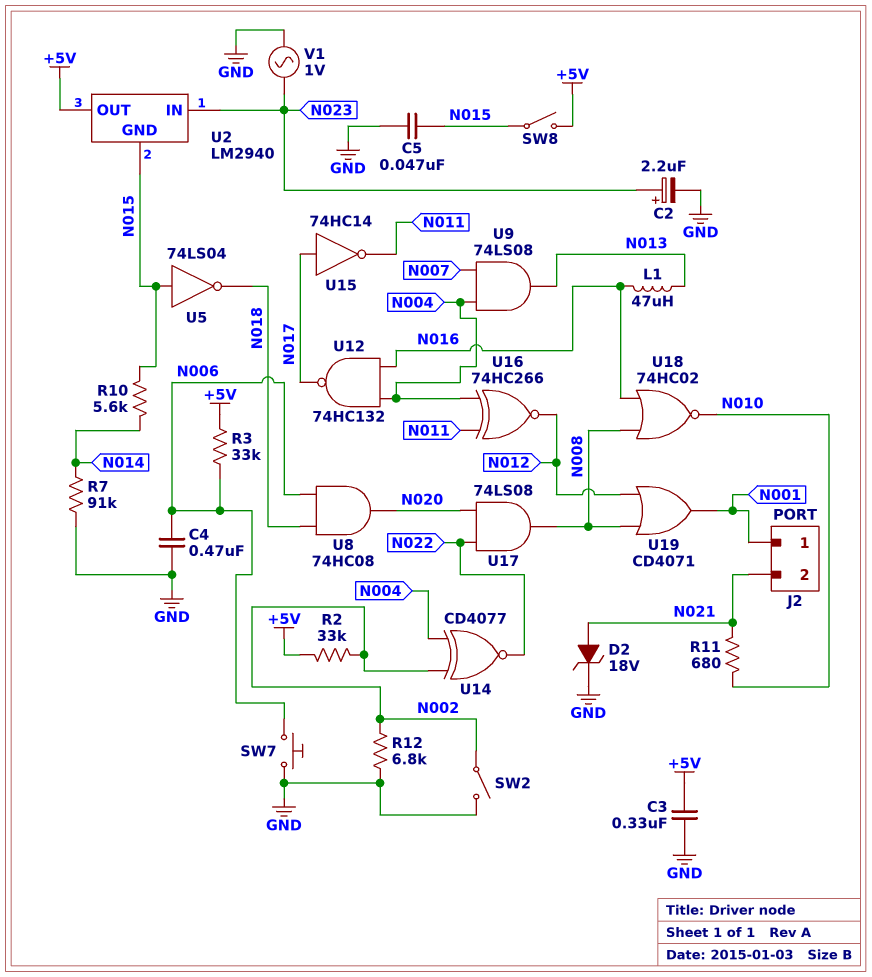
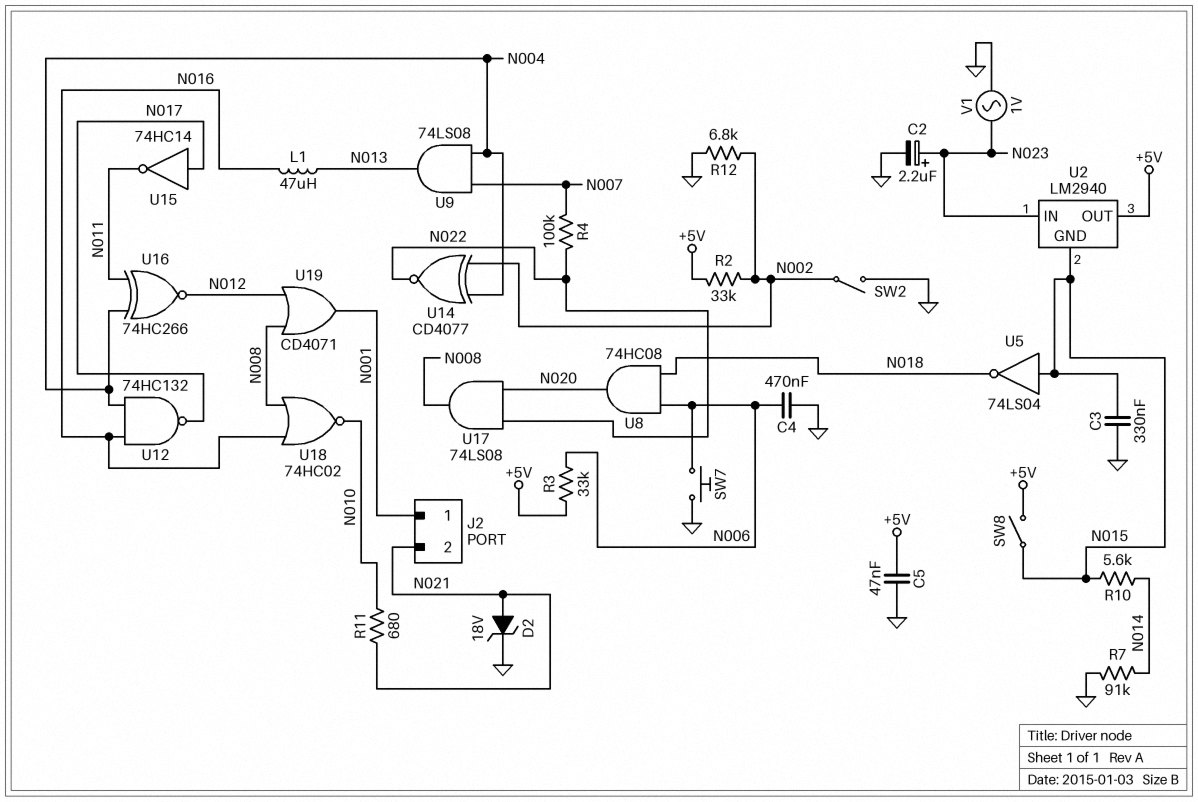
C3: 330nF (+5V, GND) -> 330nF (GND, N015)
C5: 47nF (GND, N015) -> 47nF (+5V, GND)
R4: none -> 100k (N007, N022)

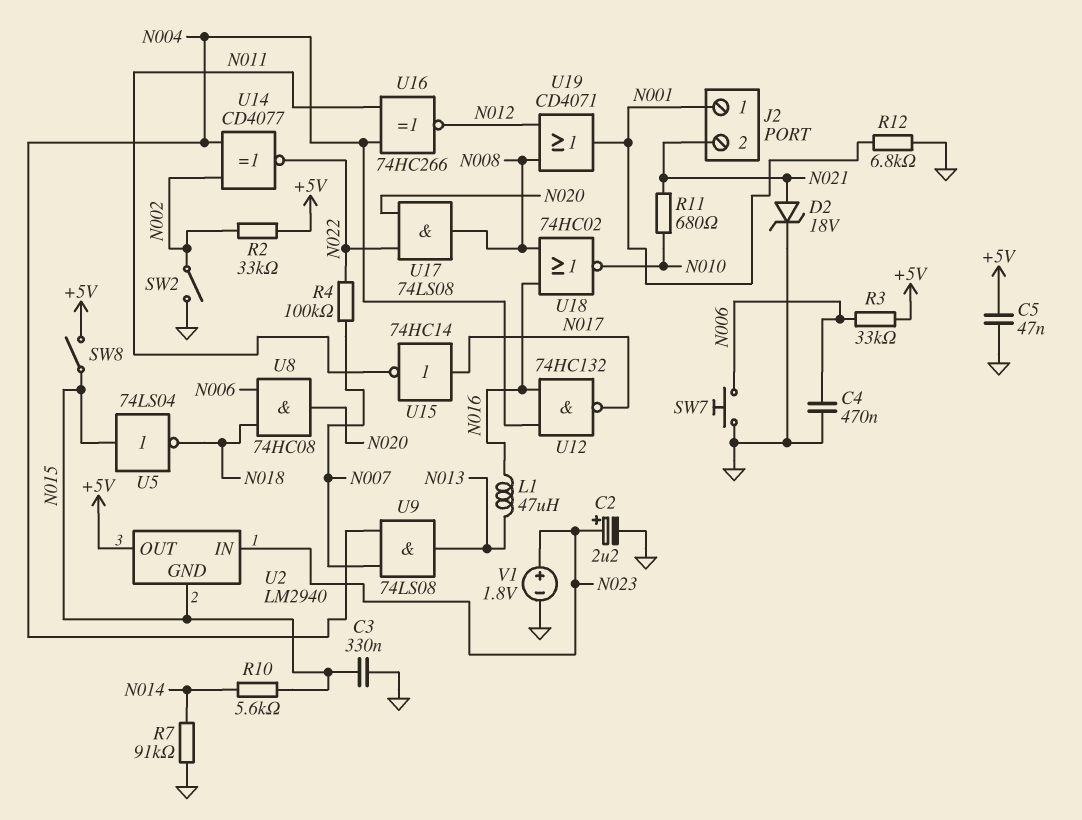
R12: 6.8k (GND, N002) -> 6.8k (GND, N001)
V1: AC 1V (GND, N023) -> 1.8V (plus N023, minus GND)

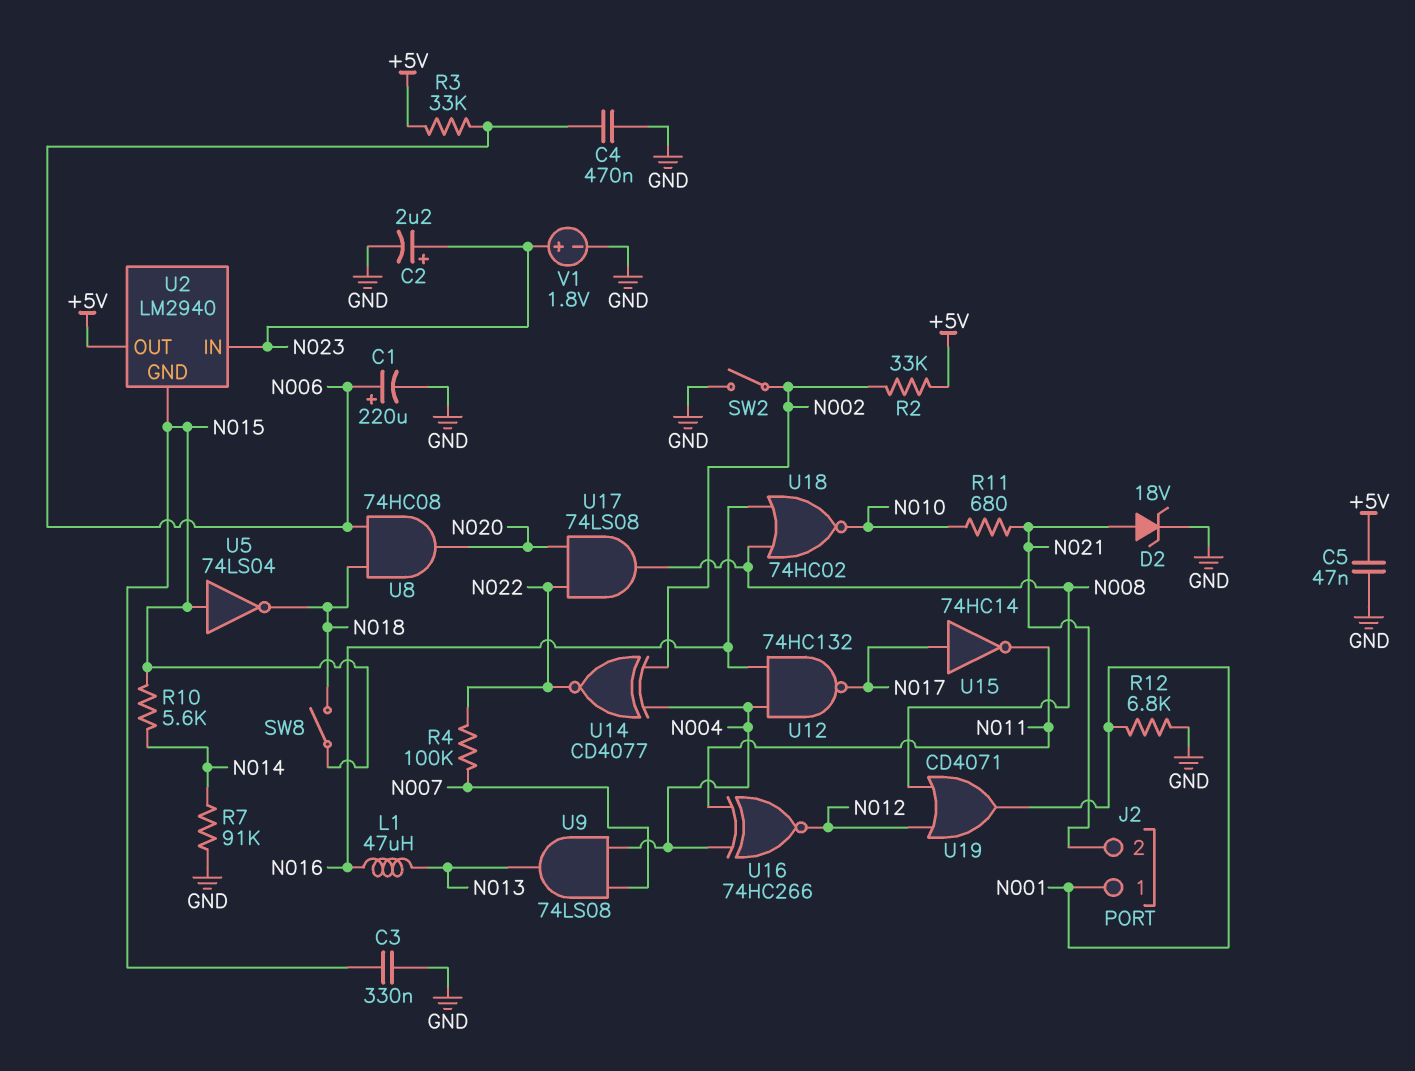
C1: none -> 220uF (plus N006, minus GND)
SW7: button (GND, N006) -> none
SW8: switch (+5V, N015) -> switch (N015, N018)

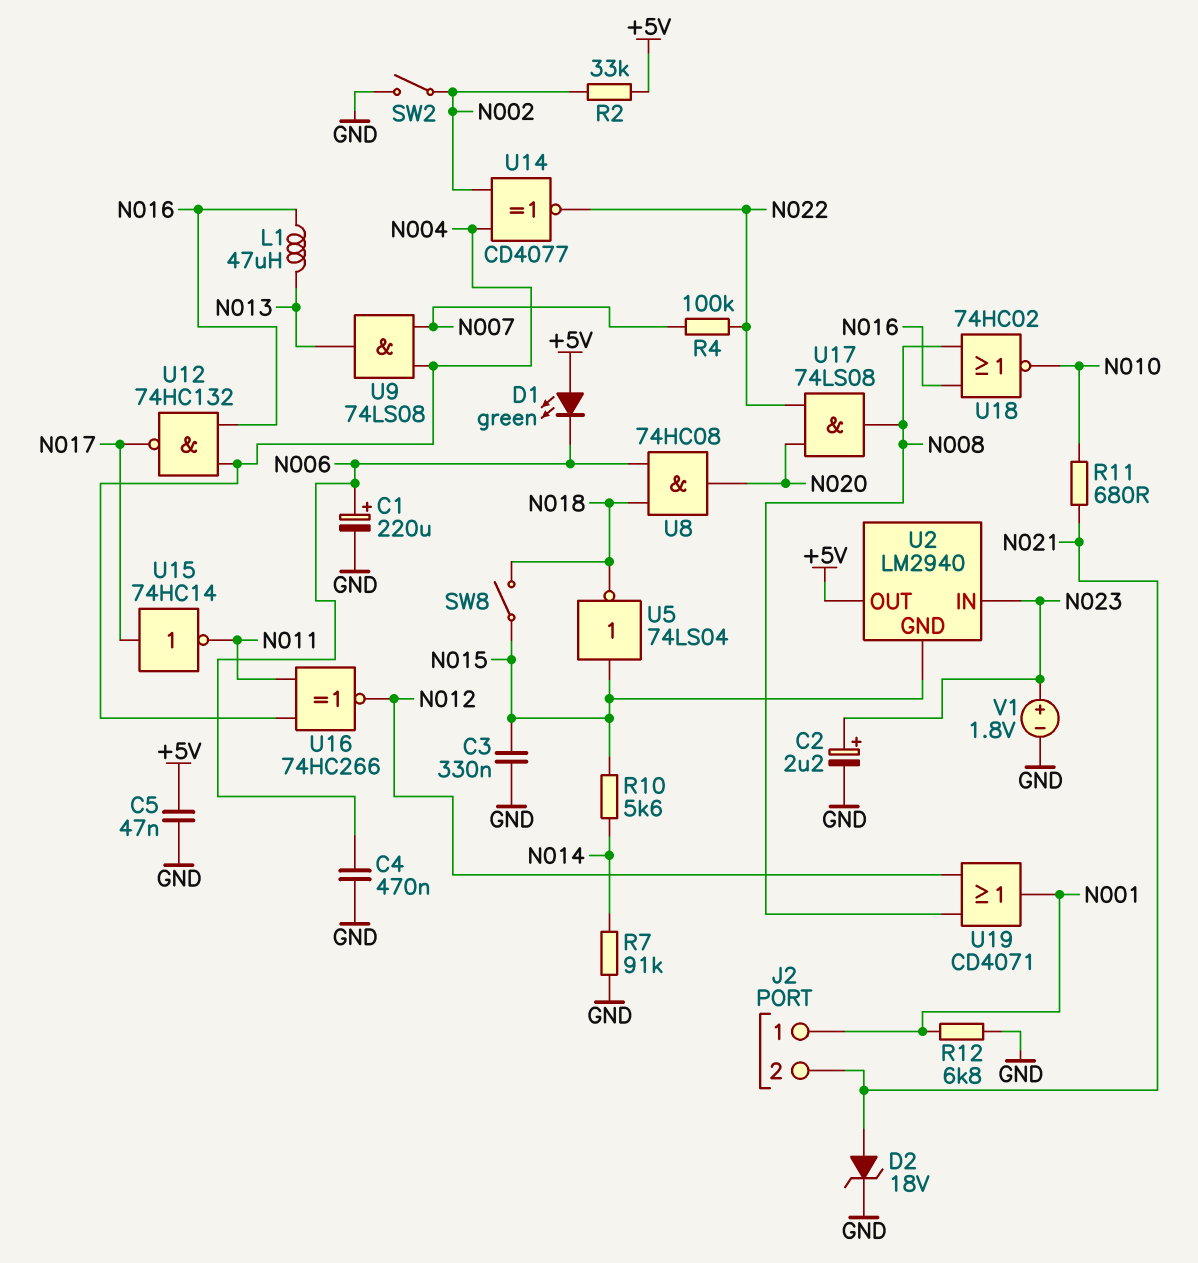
D1: none -> LED green (A +5V, K N006)
R3: 33k (+5V, N006) -> none

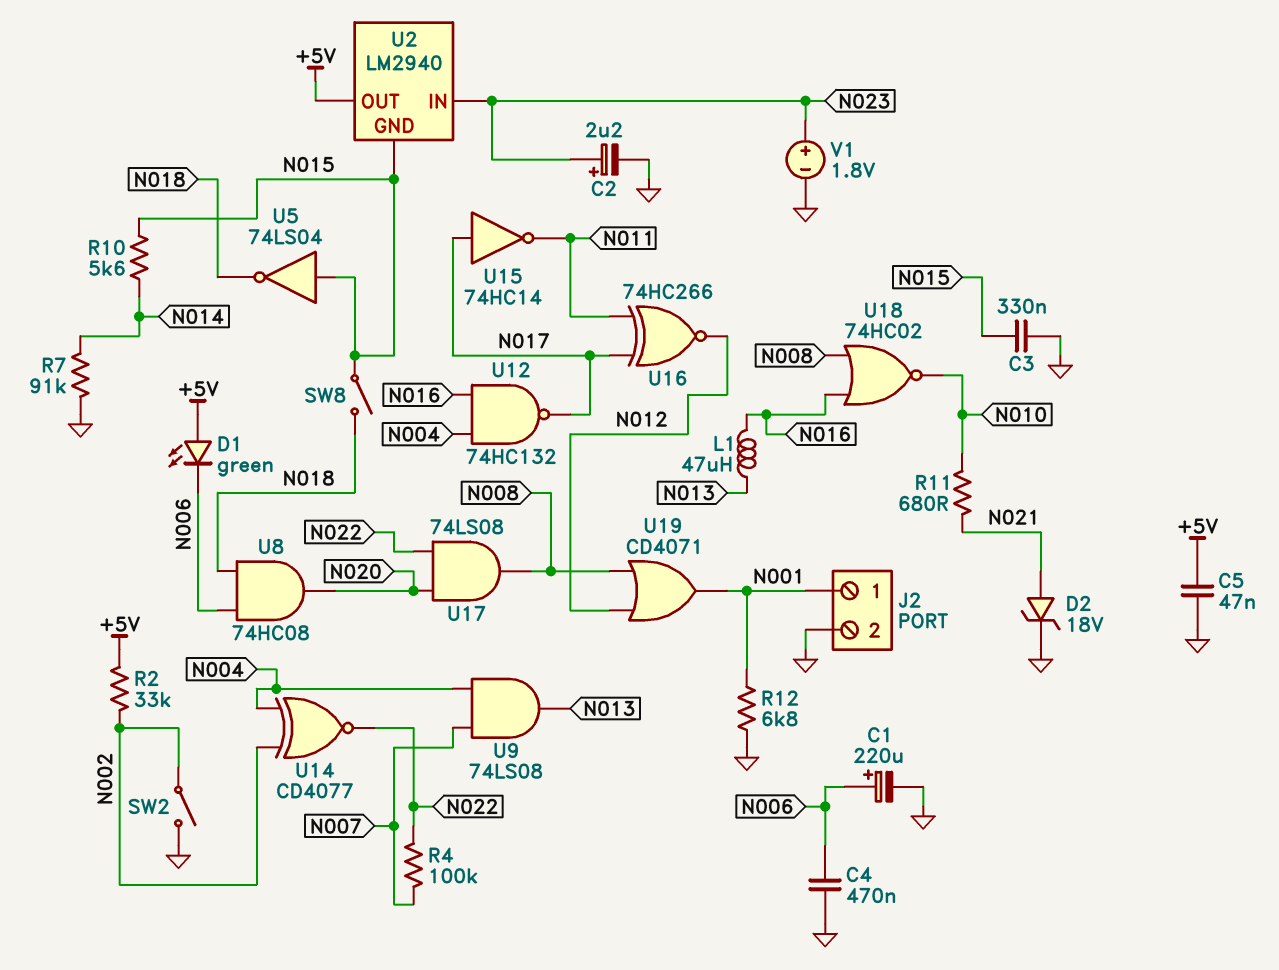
J2 pin 2: N021 -> GND
U16: XNOR 74HC266 (in N004, in N011, out N012) -> XNOR 74HC266 (in N011, in N017, out N012)

